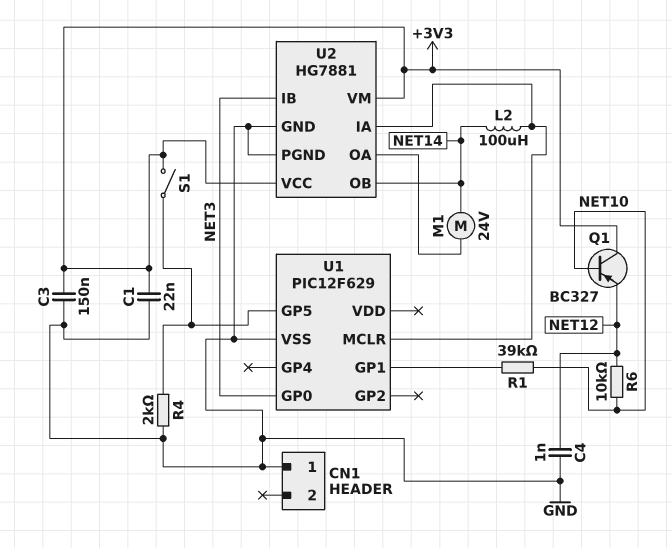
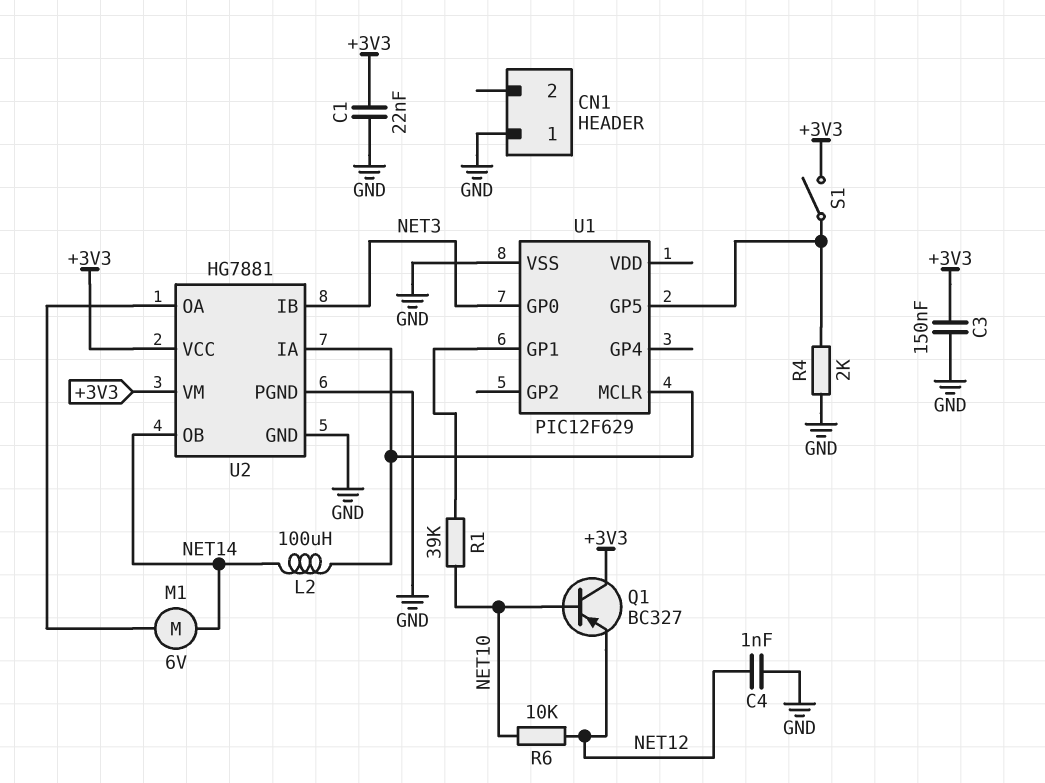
M1: motor 24V (NET14, U2/OA) -> motor 6V (NET14, U2/OA)

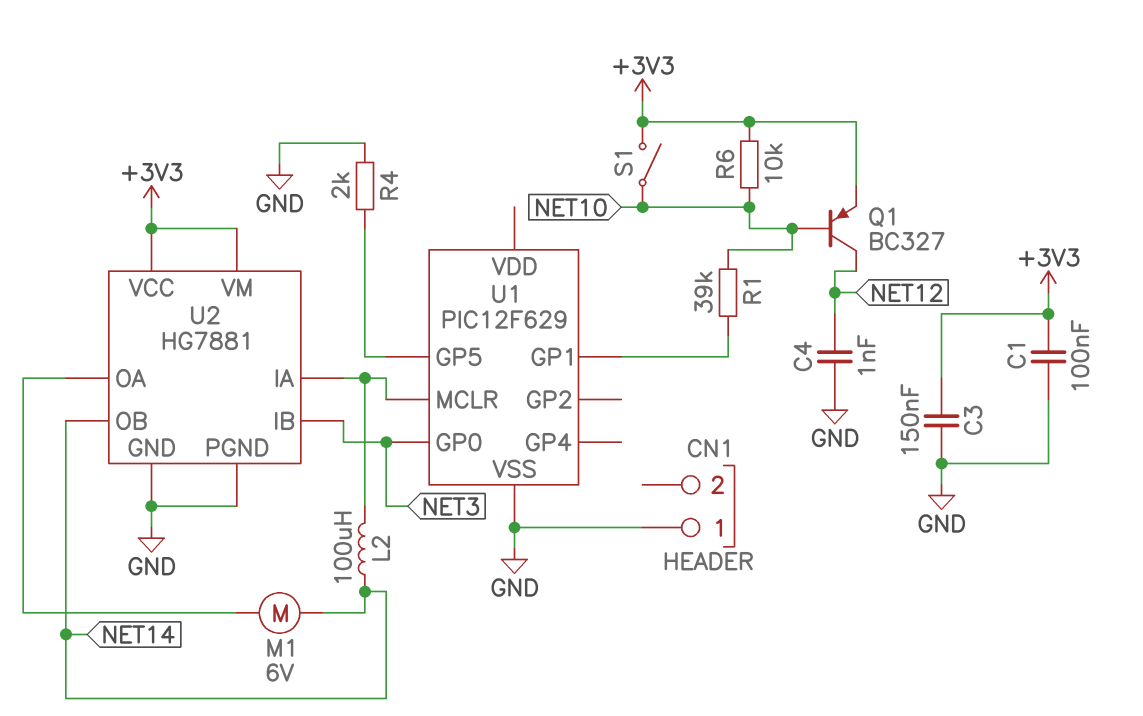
C1: 22nF (+3V3, GND) -> 100nF (+3V3, GND)
Q1: PNP BC327 (B NET10, C +3V3, E NET12) -> PNP BC327 (B NET10, C NET12, E +3V3)
R6: 10k (NET10, NET12) -> 10k (+3V3, NET10)
S1: switch (+3V3, U1/GP5) -> switch (+3V3, NET10)

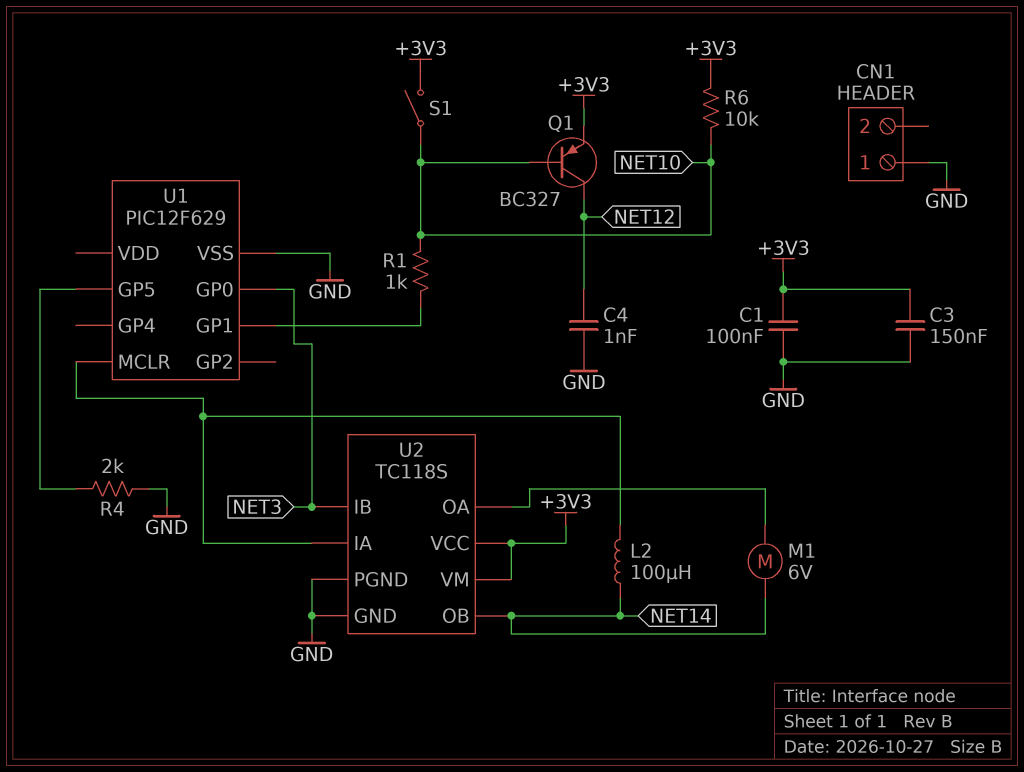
R1: 39k (NET10, U1/GP1) -> 1k (NET10, U1/GP1)
U2: HG7881 -> TC118S

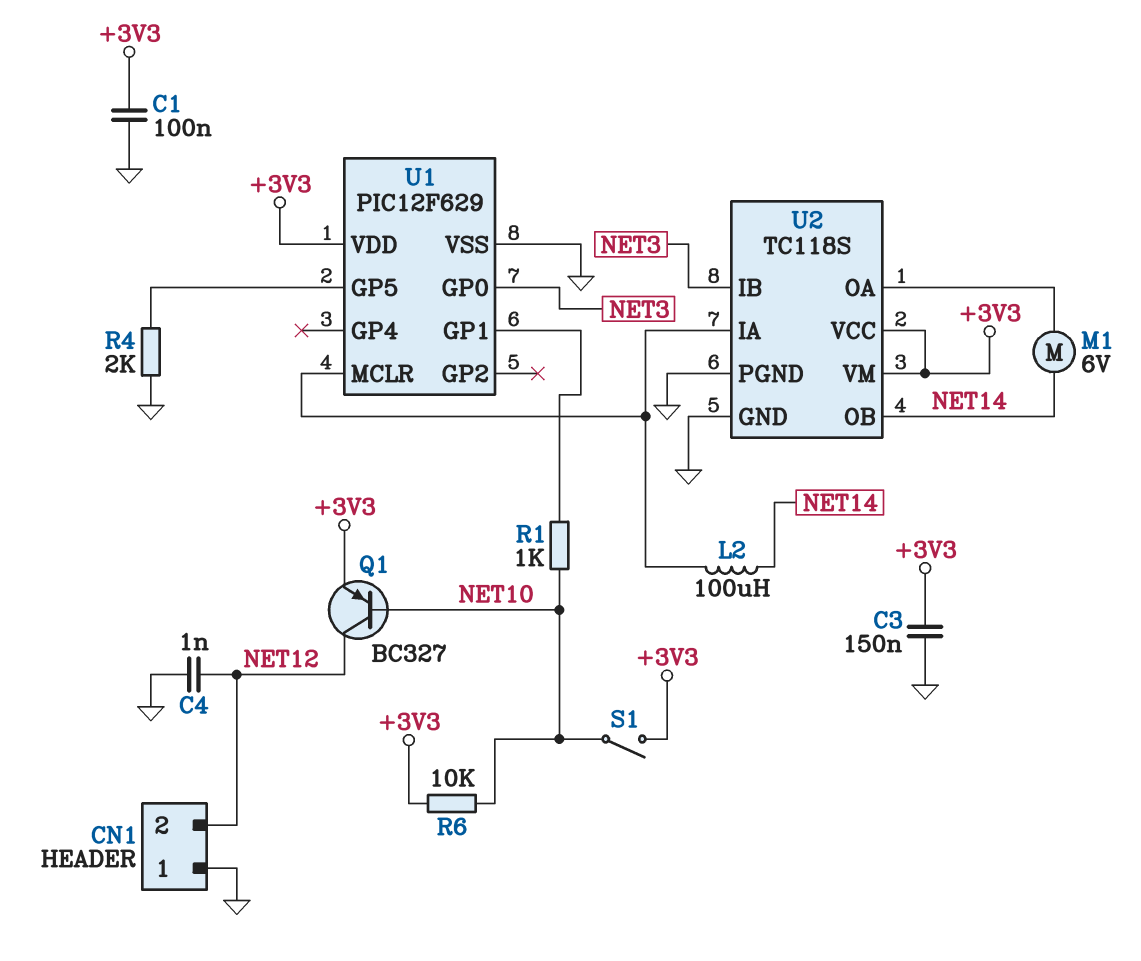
CN1 pin 2: none -> NET12
U1 pin VDD: none -> +3V3

